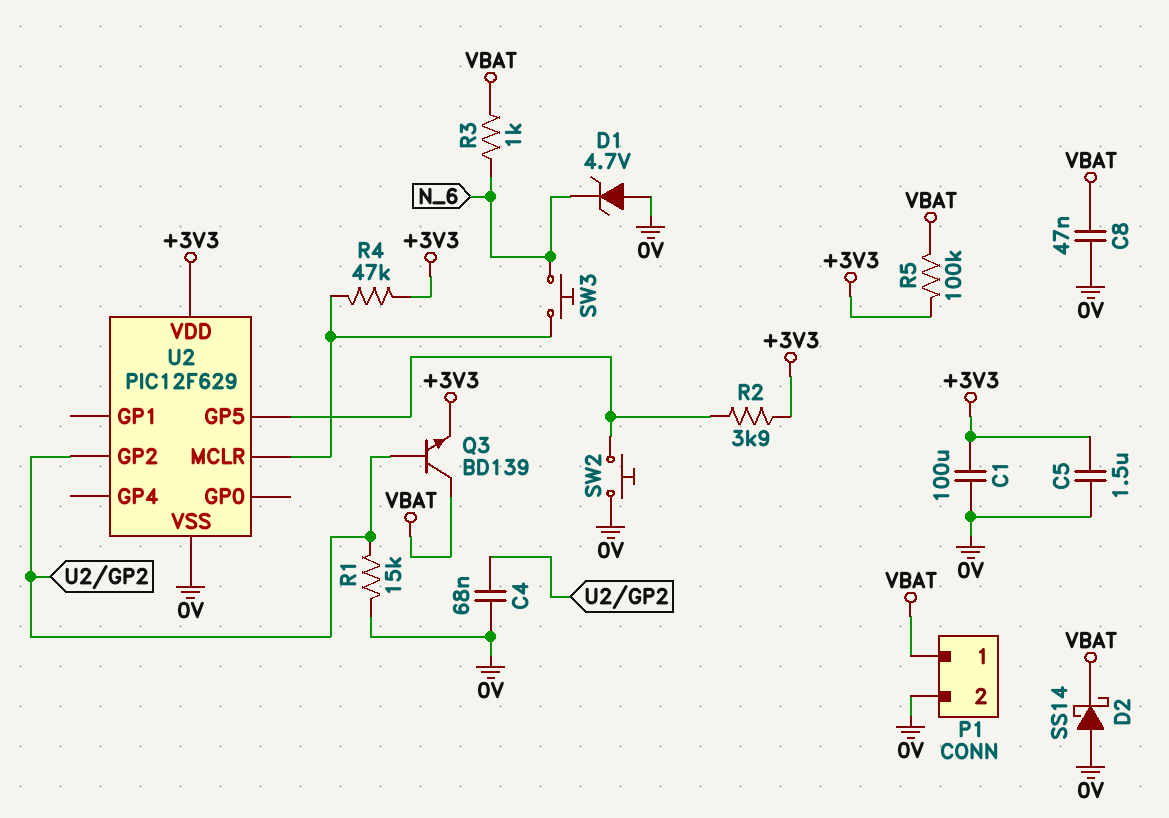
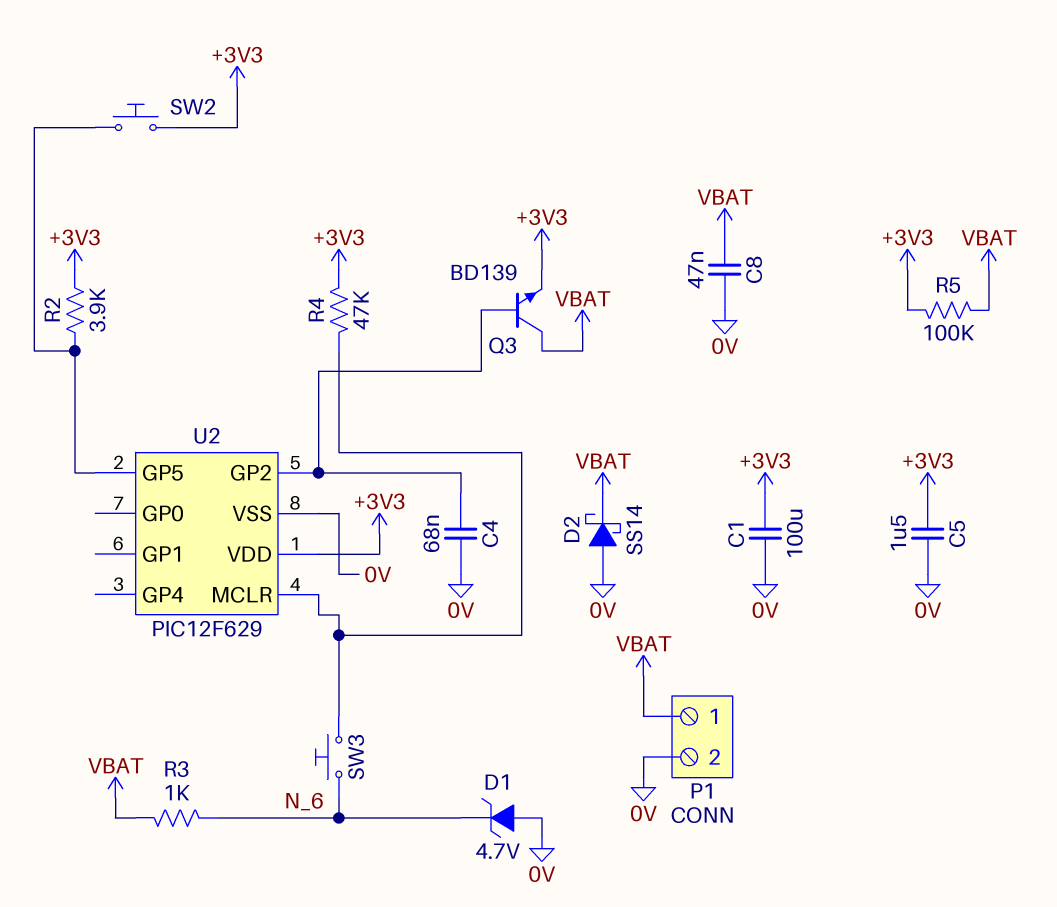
R1: 15k (0V, U2/GP2) -> none
SW2: button (0V, U2/GP5) -> button (+3V3, U2/GP5)

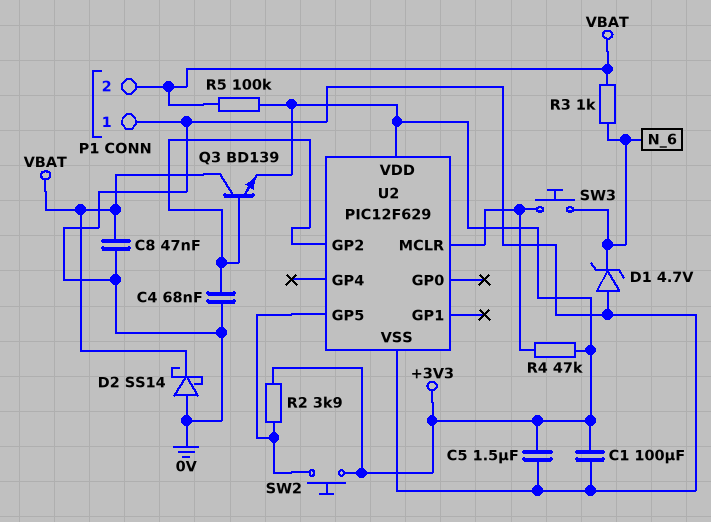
P1 pin 1: VBAT -> 0V
P1 pin 2: 0V -> VBAT

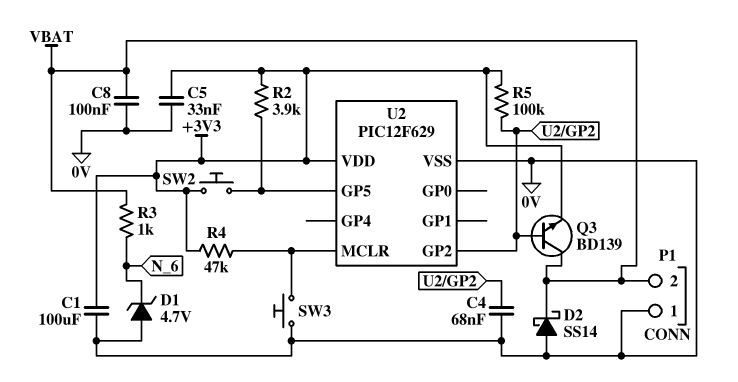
C5: 1.5uF (+3V3, 0V) -> 33nF (+3V3, 0V)
C8: 47nF (0V, VBAT) -> 100nF (0V, VBAT)
R5: 100k (+3V3, VBAT) -> 100k (+3V3, U2/GP2)
SW3: button (N_6, U2/MCLR) -> button (0V, U2/MCLR)

